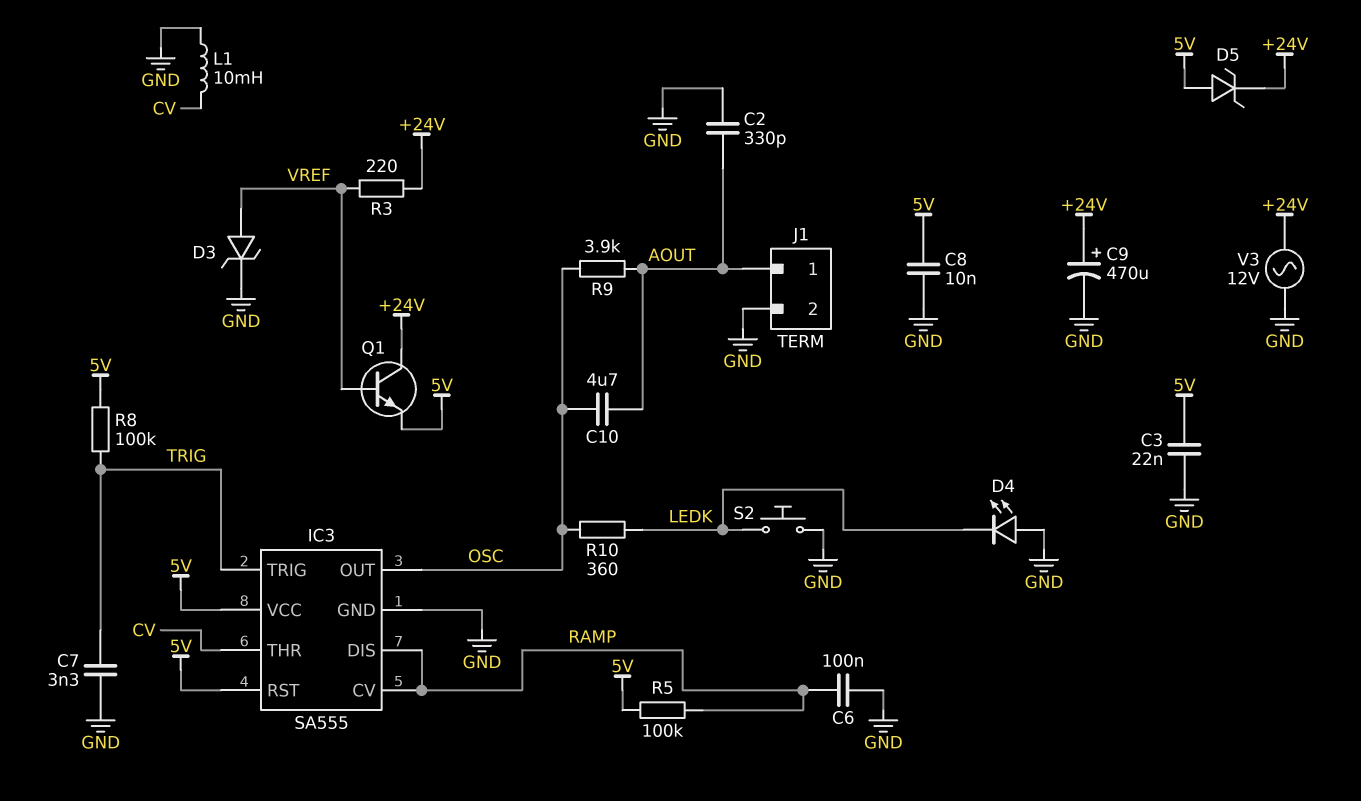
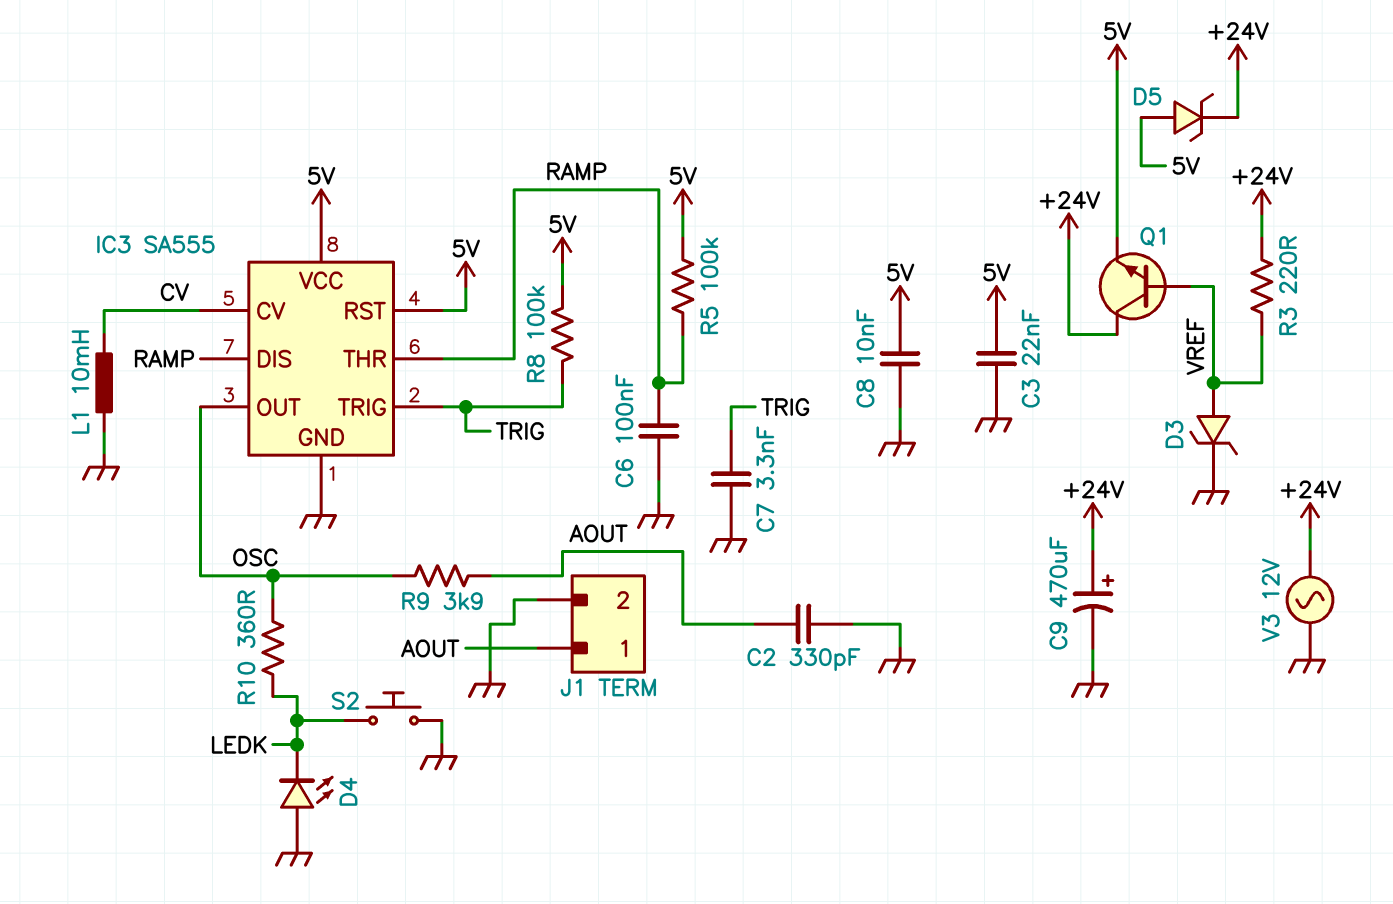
C10: 4.7uF (AOUT, OSC) -> none
IC3 pin CV: RAMP -> CV
IC3 pin THR: CV -> RAMP

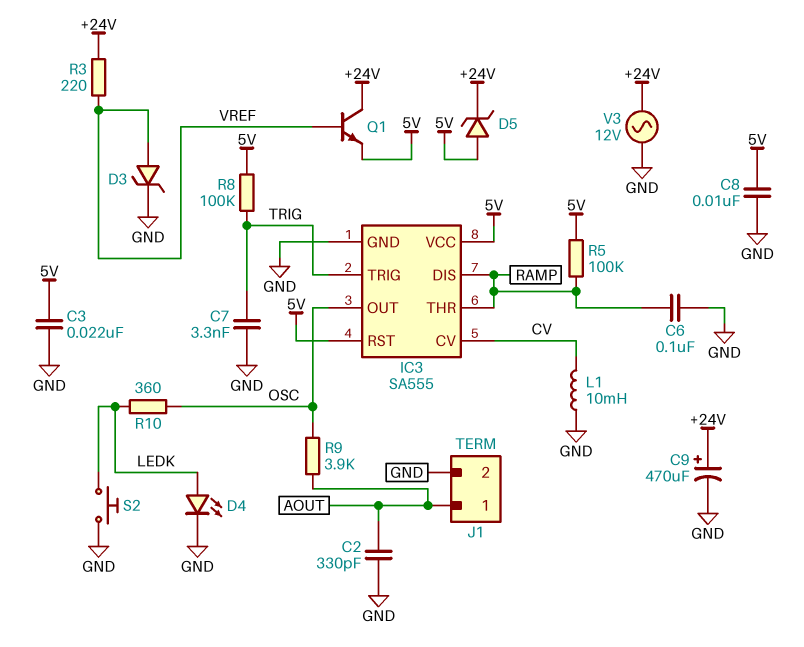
D4: LED (A GND, K LEDK) -> LED (A LEDK, K GND)

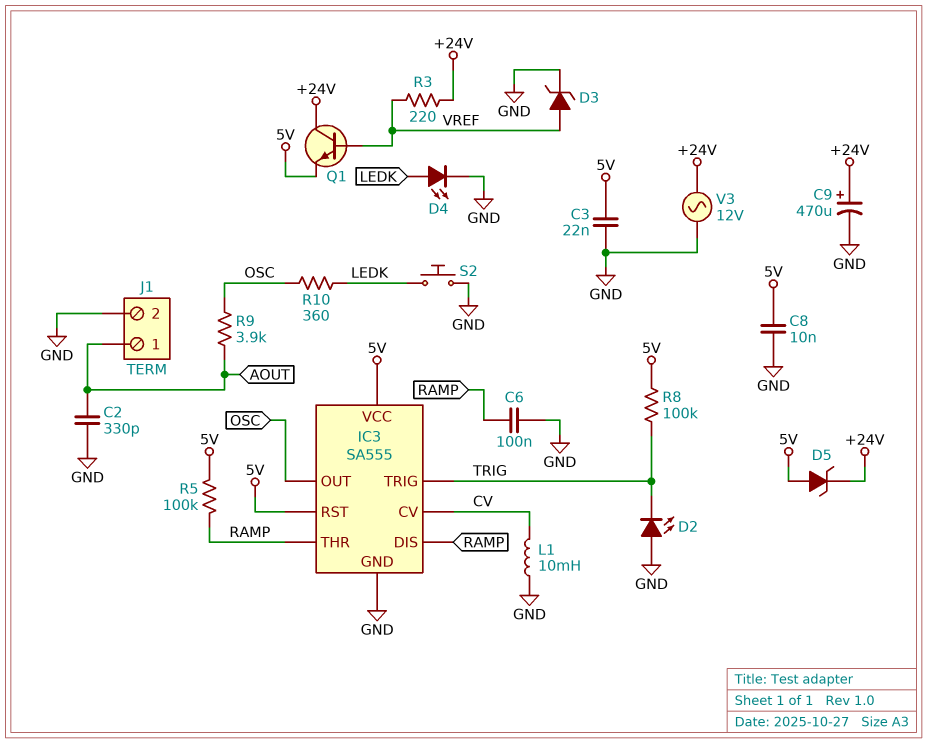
C7: 3.3nF (GND, TRIG) -> none
D2: none -> LED (A GND, K TRIG)

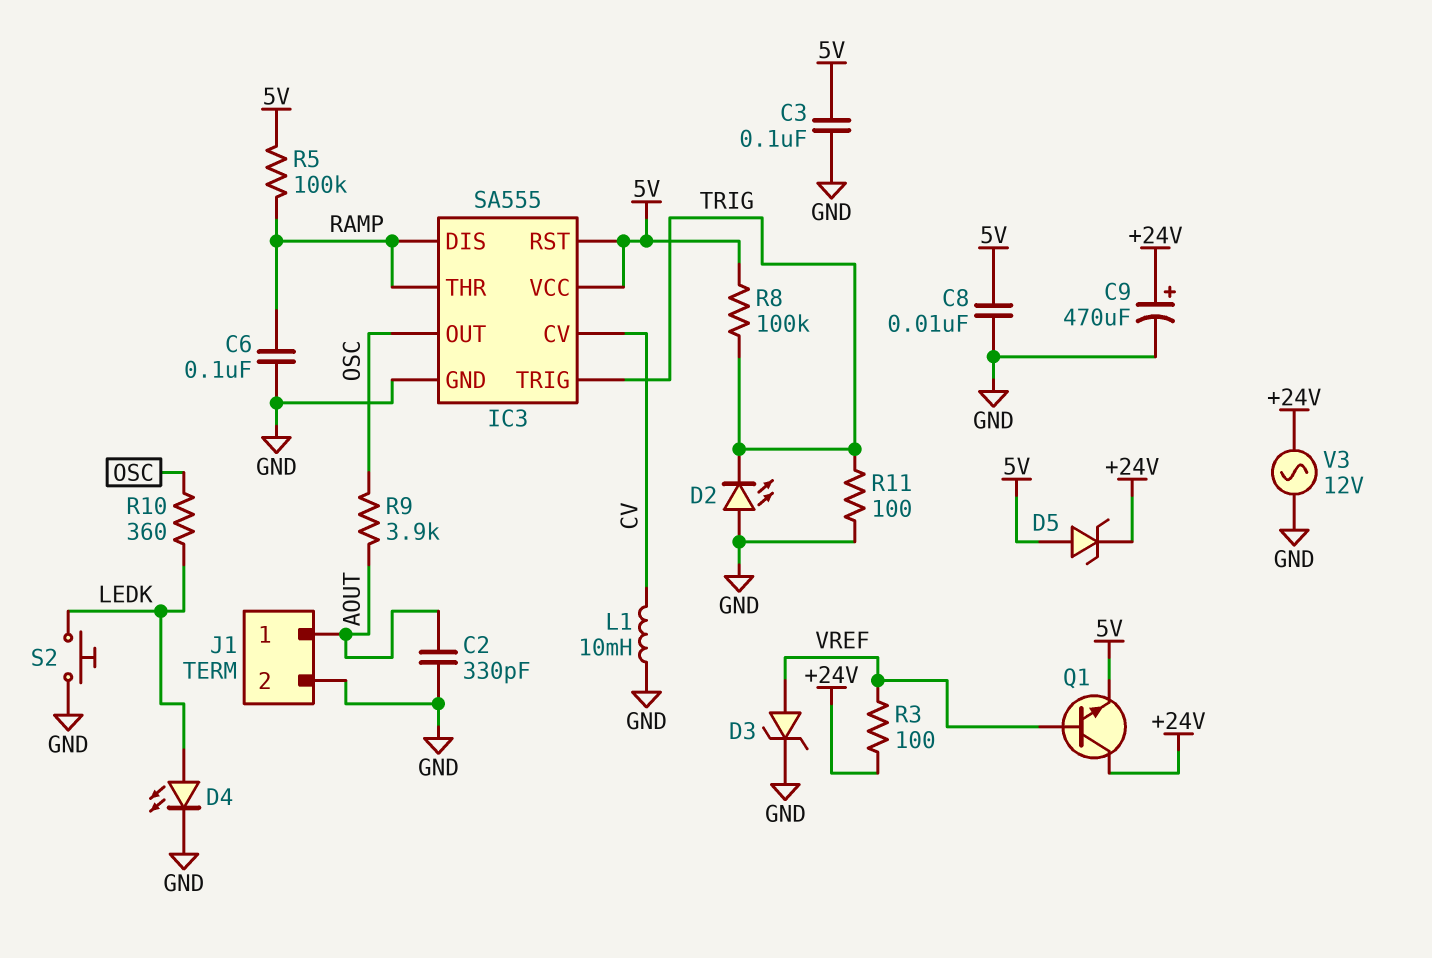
C3: 22nF (5V, GND) -> 100nF (5V, GND)
R3: 220 (+24V, VREF) -> 100 (+24V, VREF)
R11: none -> 100 (GND, TRIG)

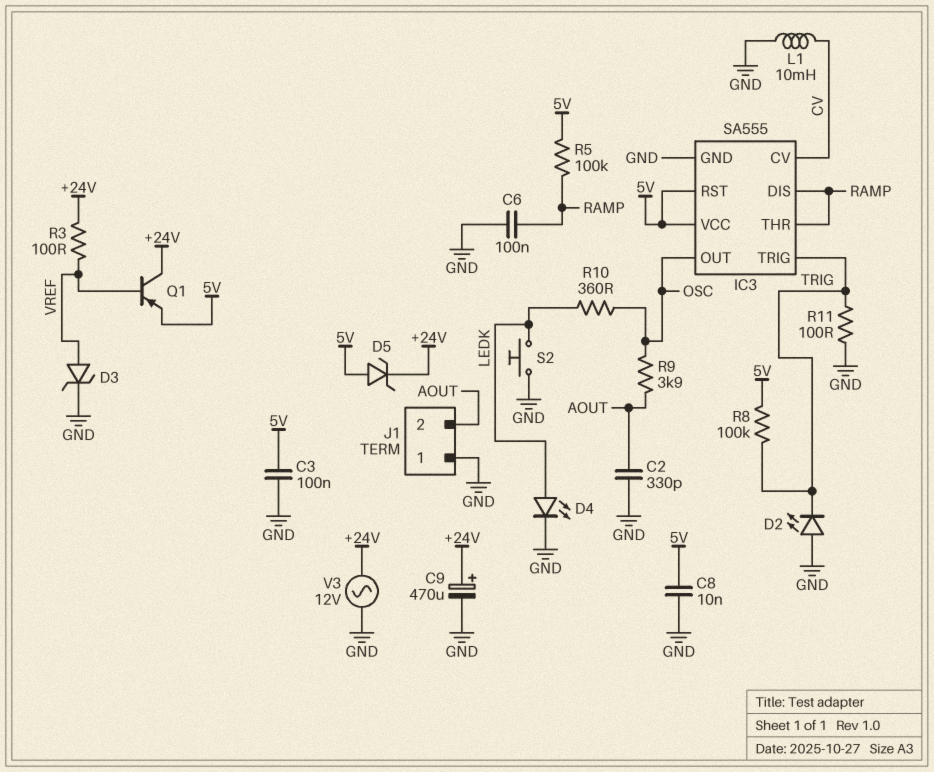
J1 pin 1: AOUT -> GND
J1 pin 2: GND -> AOUT
Q1: NPN (B VREF, C +24V, E 5V) -> PNP (B VREF, C +24V, E 5V)

